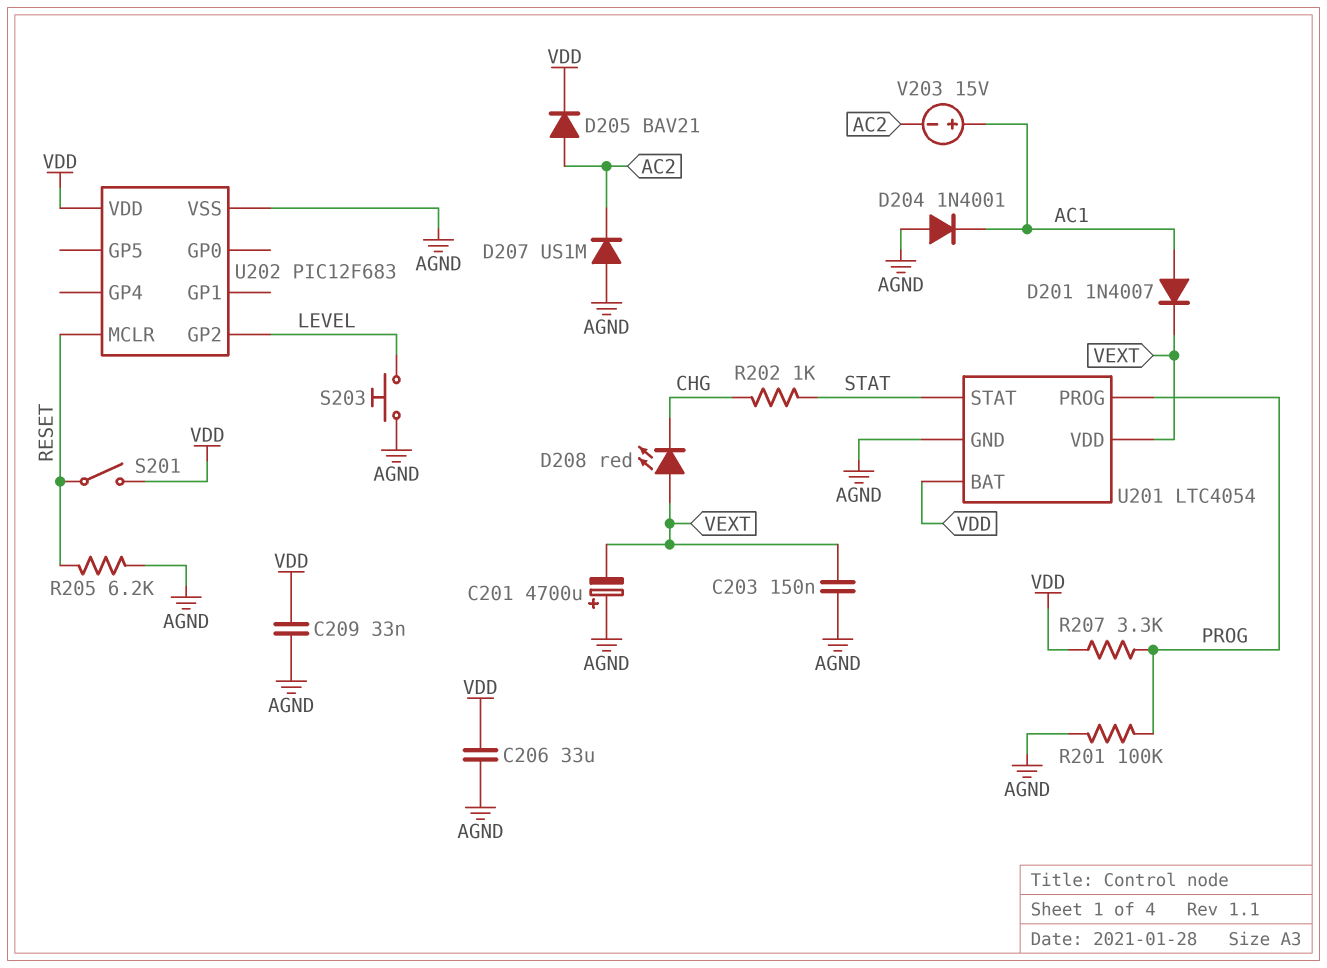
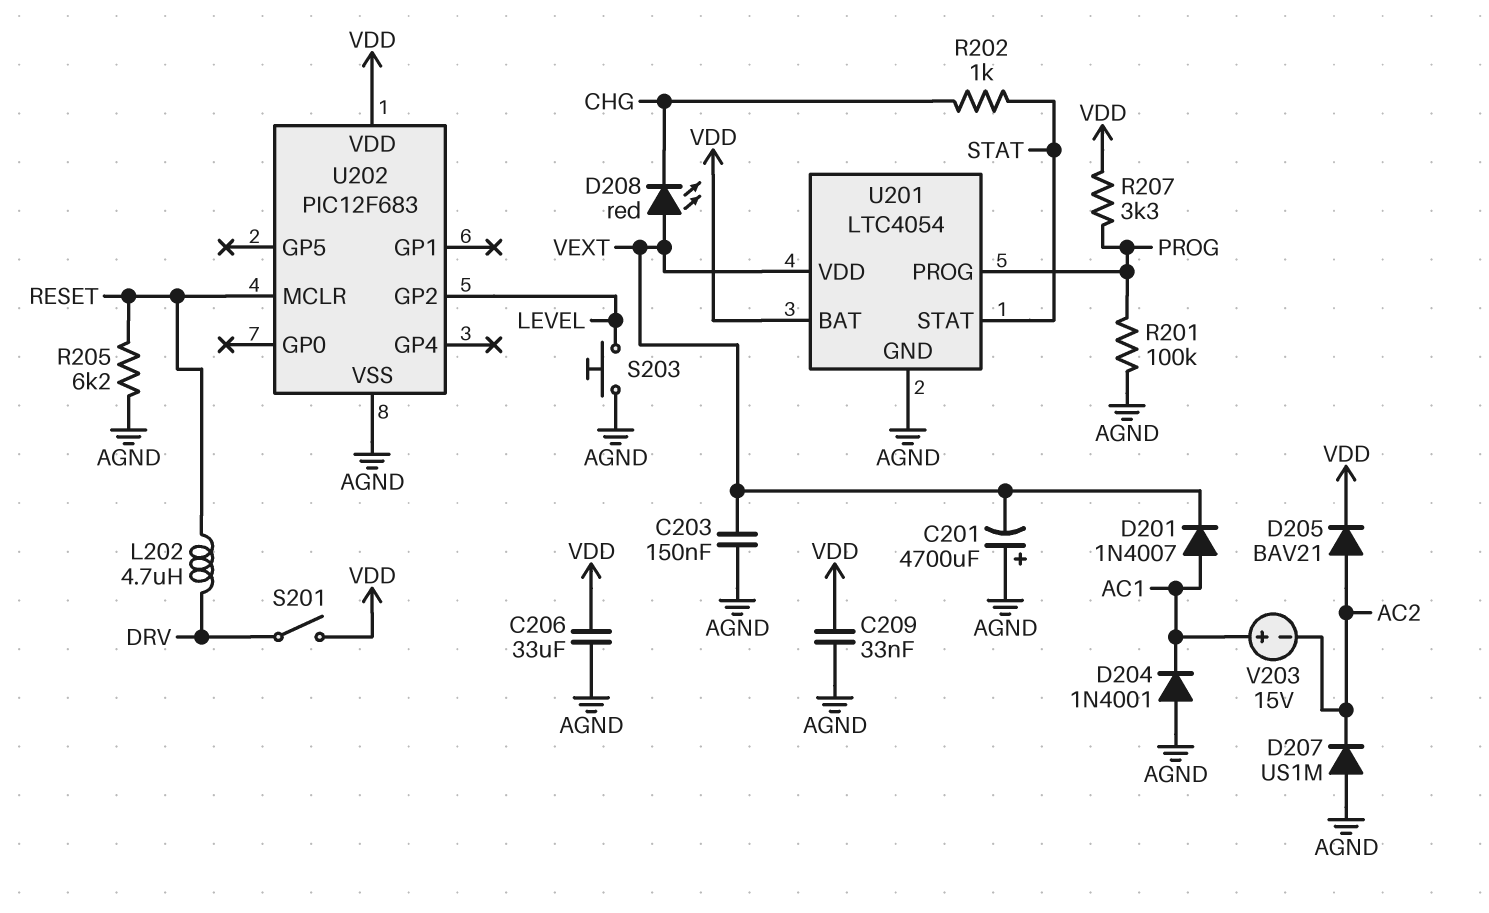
L202: none -> 4.7uH (DRV, RESET)
S201: switch (RESET, VDD) -> switch (DRV, VDD)

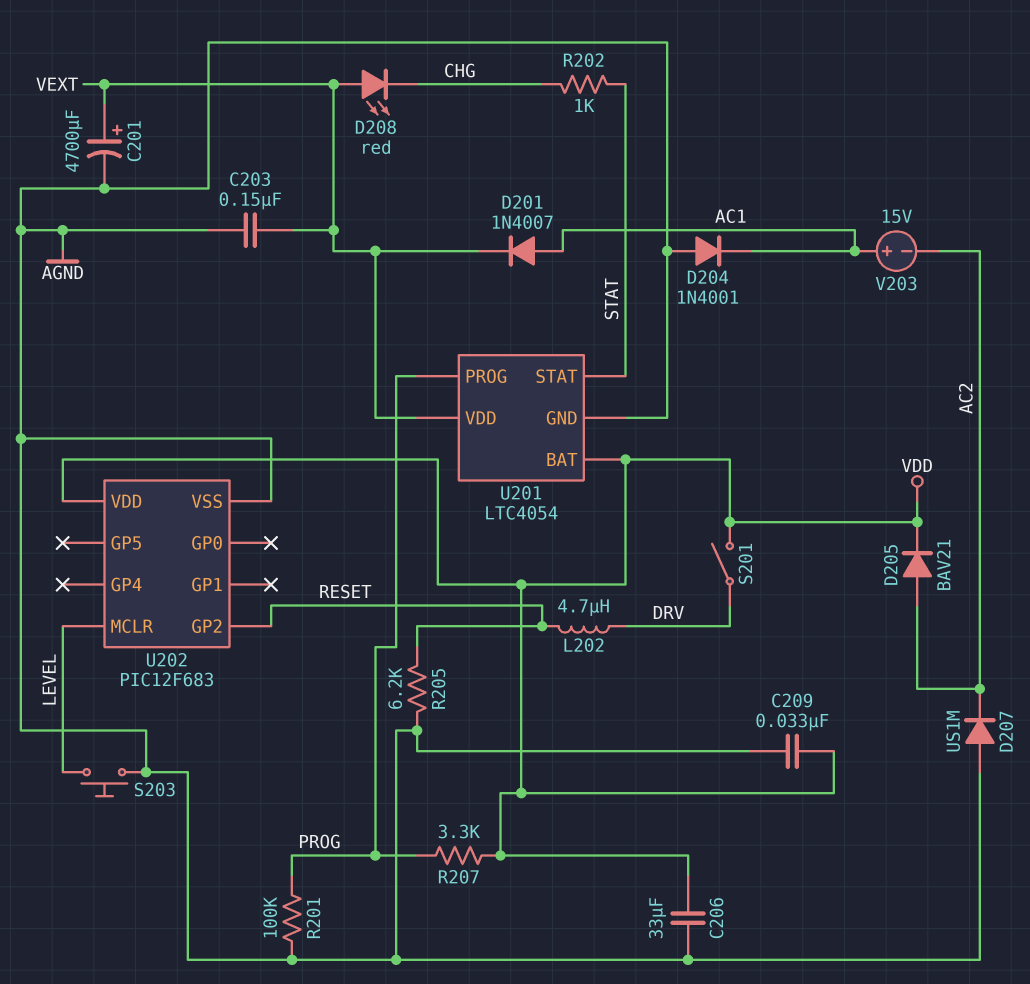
C201: 4700uF (plus AGND, minus VEXT) -> 4700uF (plus VEXT, minus AGND)
U202 pin GP2: LEVEL -> RESET
U202 pin MCLR: RESET -> LEVEL

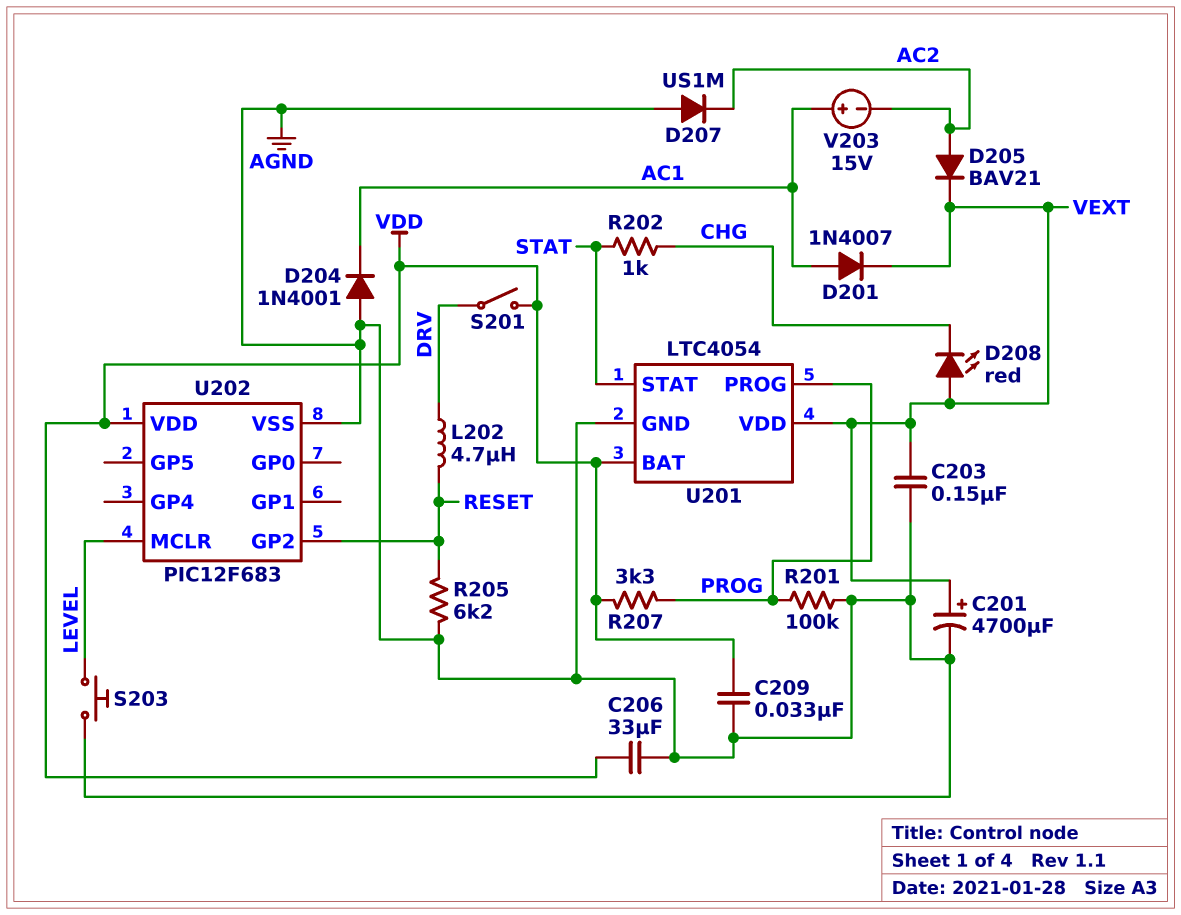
D205: diode BAV21 (A AC2, K VDD) -> diode BAV21 (A AC2, K VEXT)

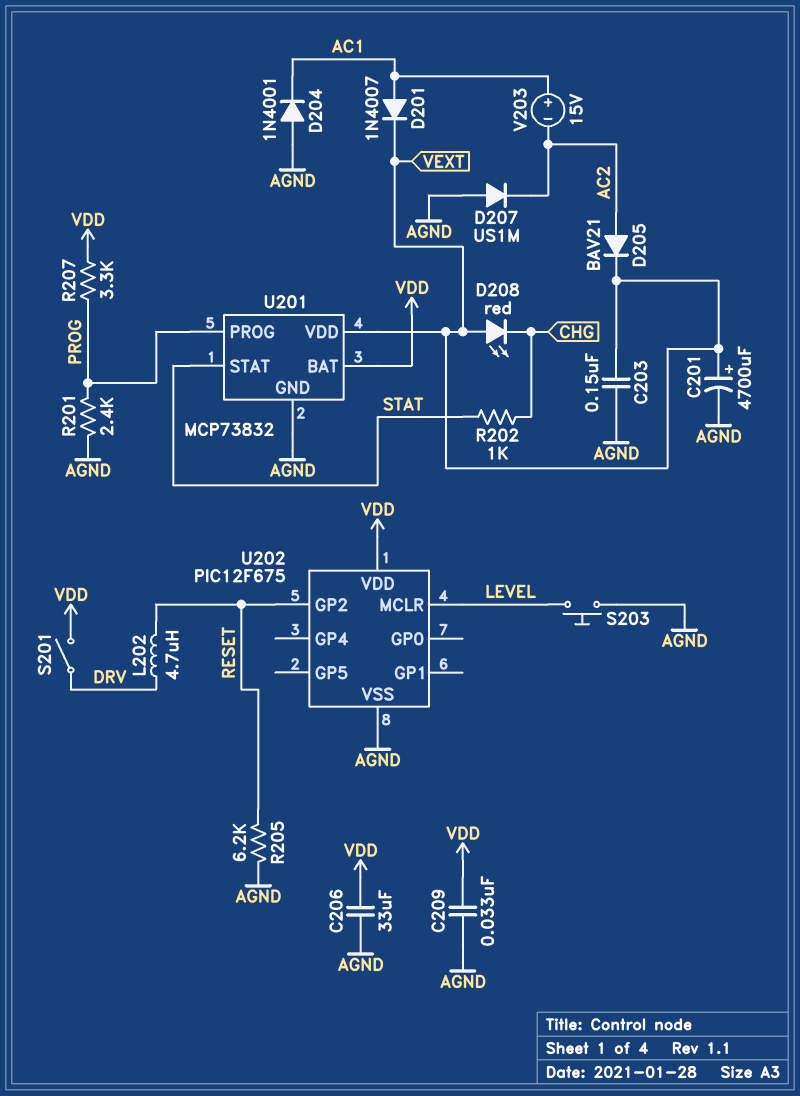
R201: 100k (AGND, PROG) -> 2.4k (AGND, PROG)
U201: LTC4054 -> MCP73832
U202: PIC12F683 -> PIC12F675

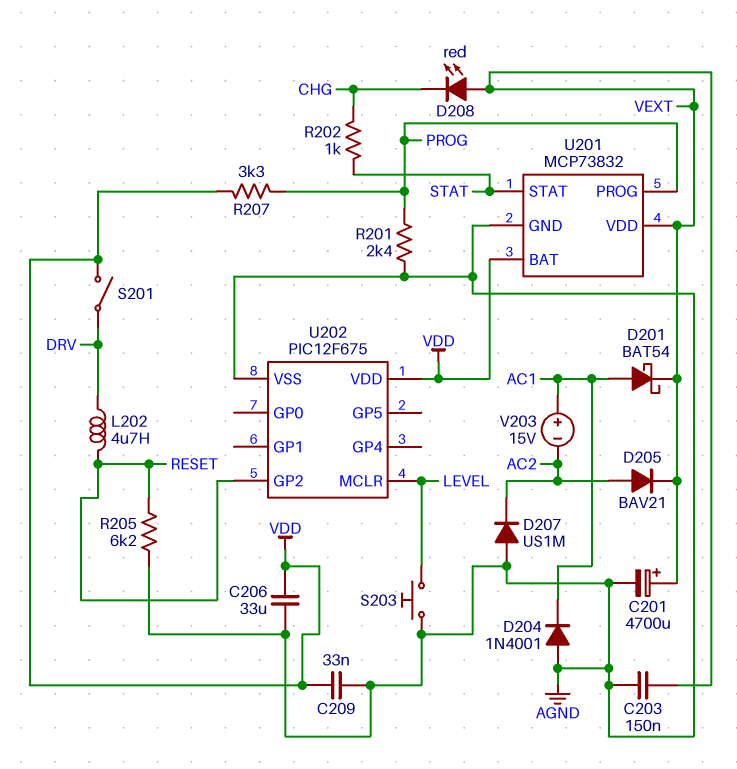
D201: diode 1N4007 (A AC1, K VEXT) -> schottky BAT54 (A AC1, K VEXT)

